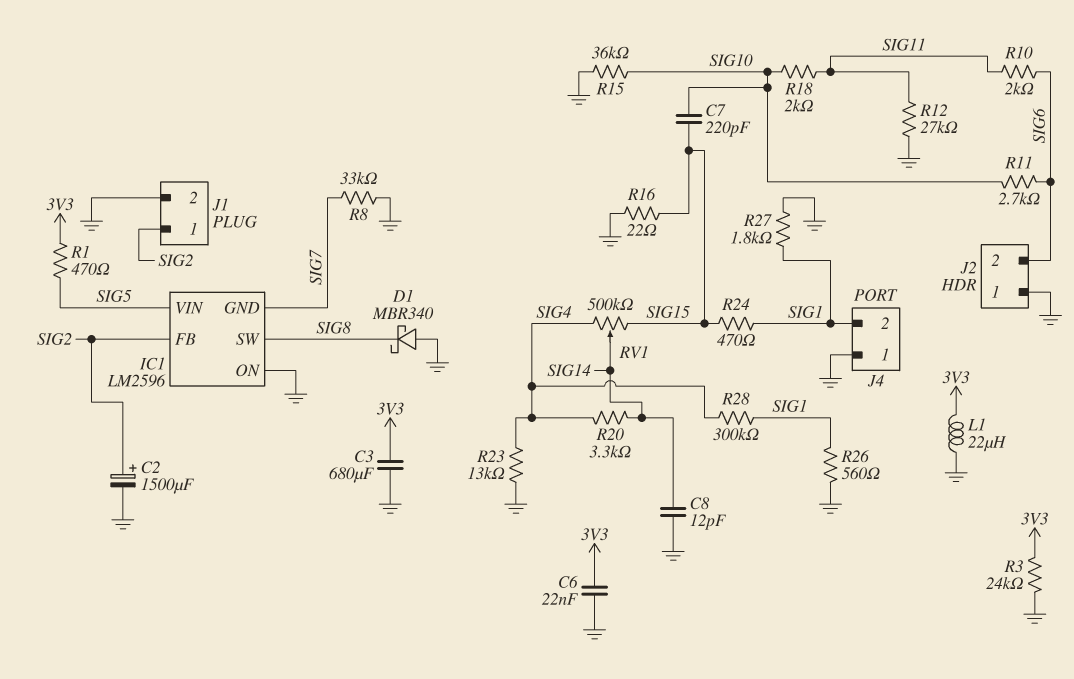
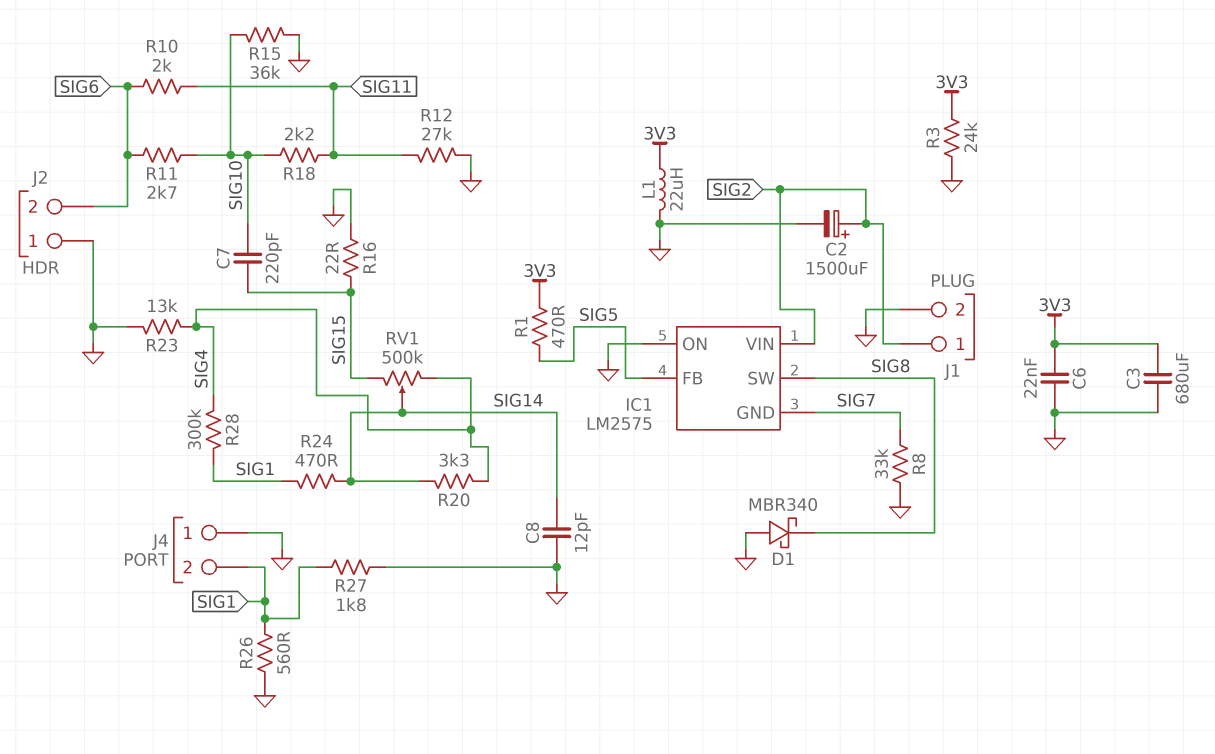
IC1: LM2596 -> LM2575
IC1 pin FB: SIG2 -> SIG5
IC1 pin VIN: SIG5 -> SIG2
R18: 2k (SIG10, SIG11) -> 2.2k (SIG10, SIG11)
R24: 470 (SIG1, SIG15) -> 470 (SIG1, SIG14)

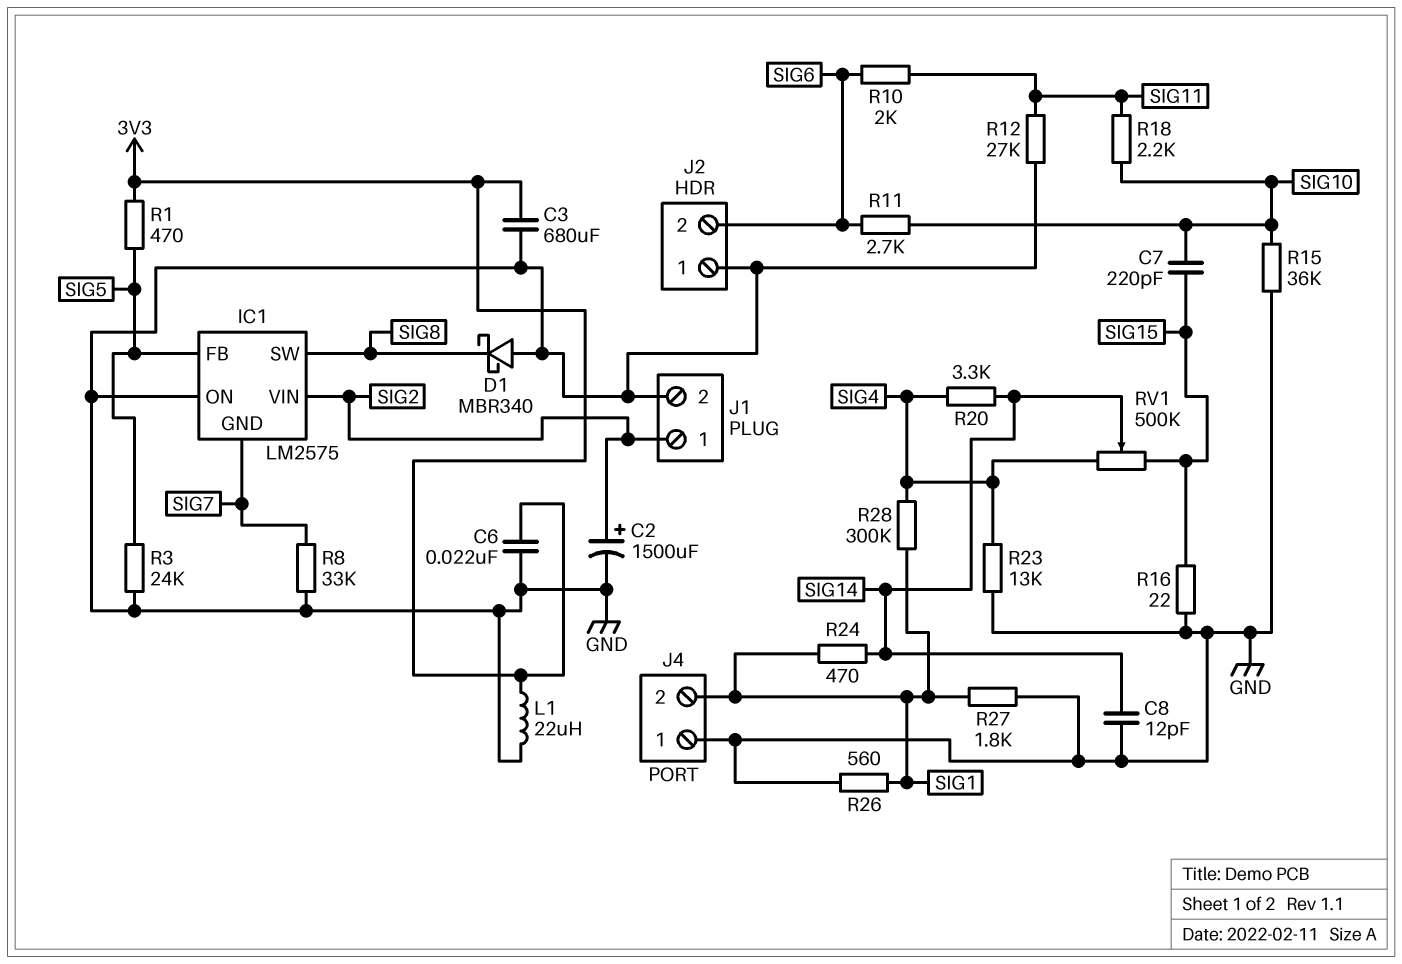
R3: 24k (3V3, GND) -> 24k (GND, SIG5)

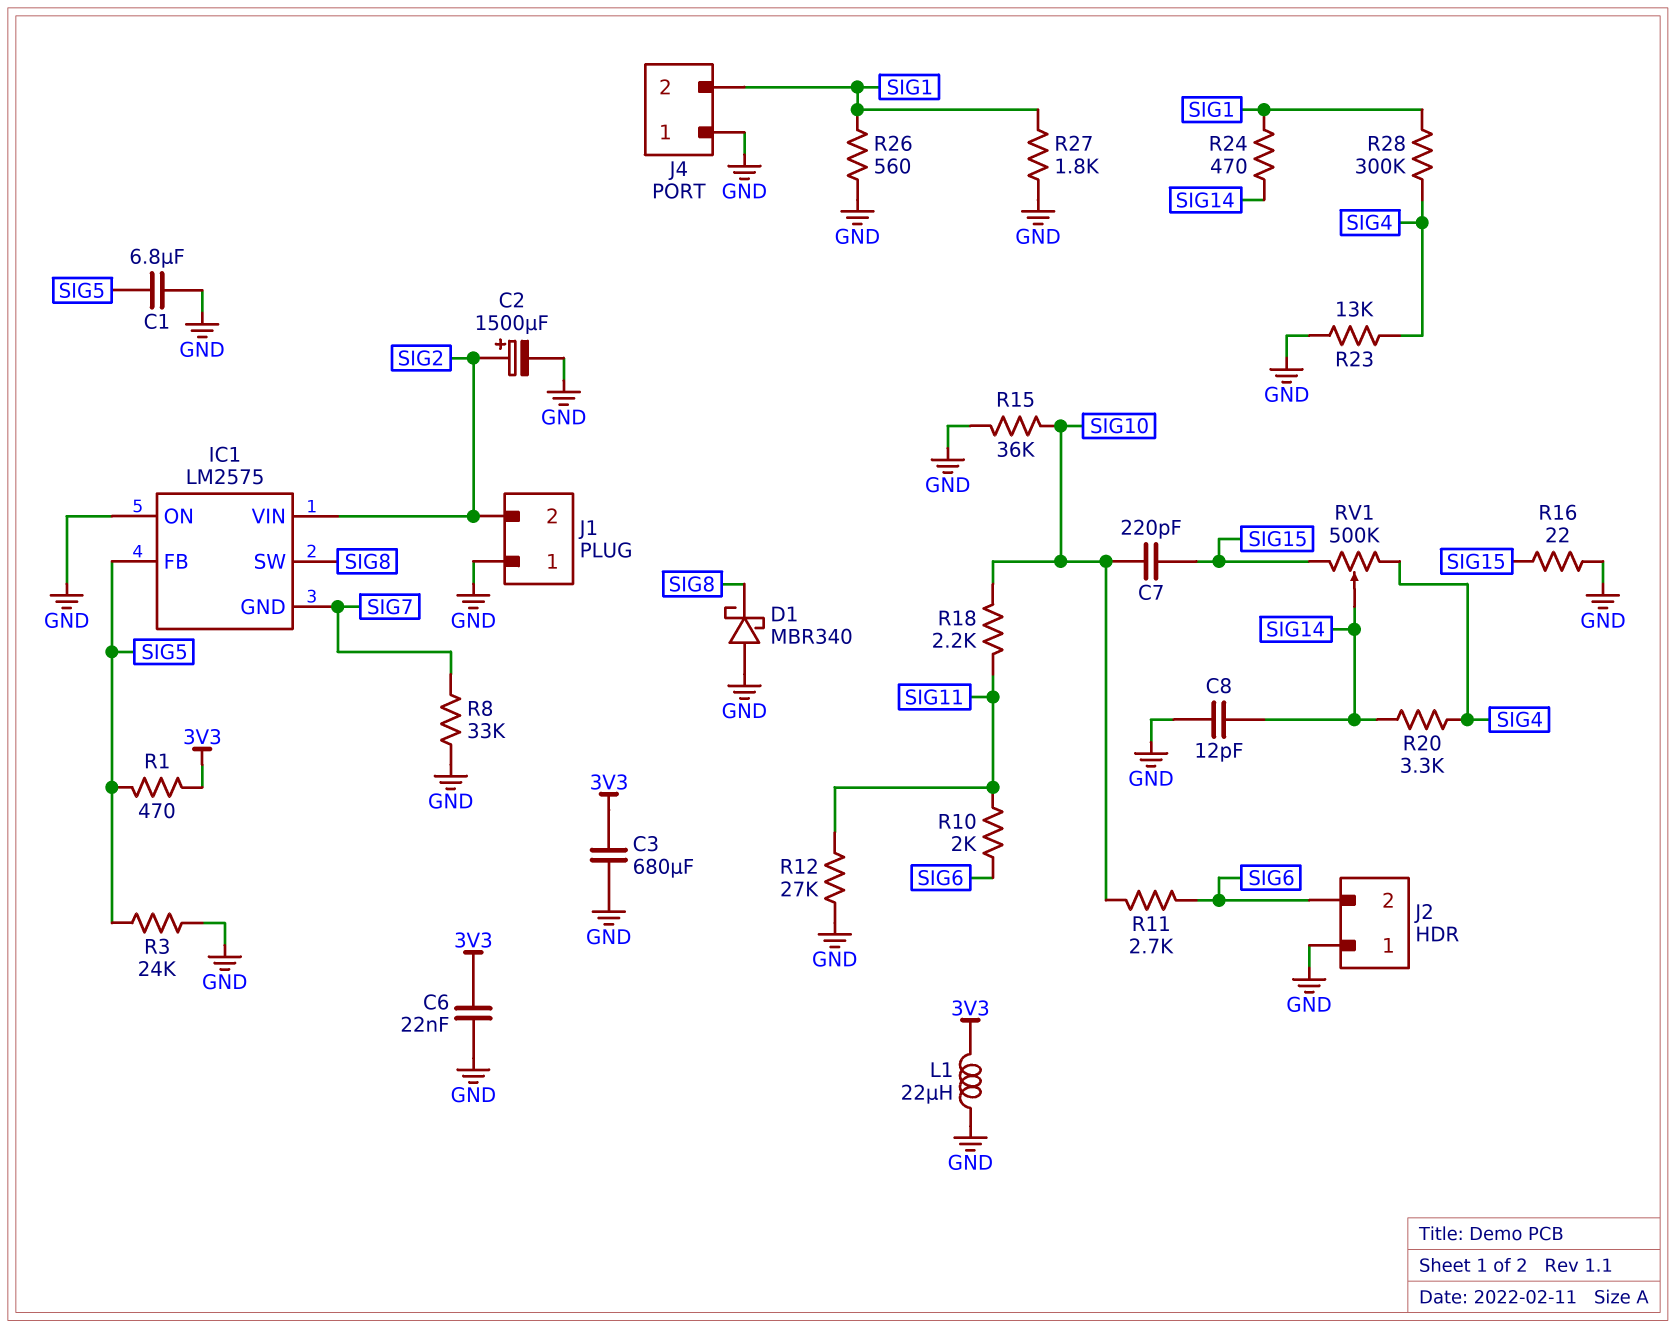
C1: none -> 6.8uF (GND, SIG5)
J1 pin 1: SIG2 -> GND
J1 pin 2: GND -> SIG2

